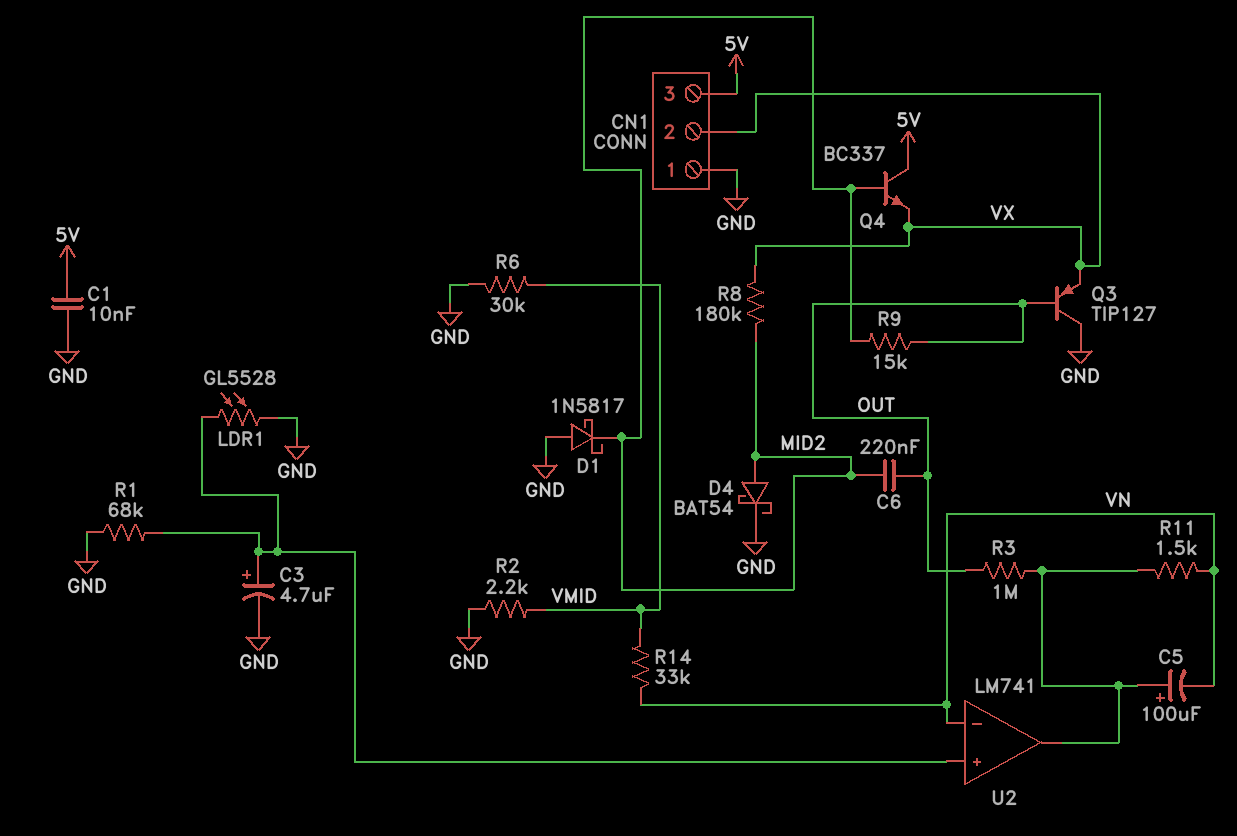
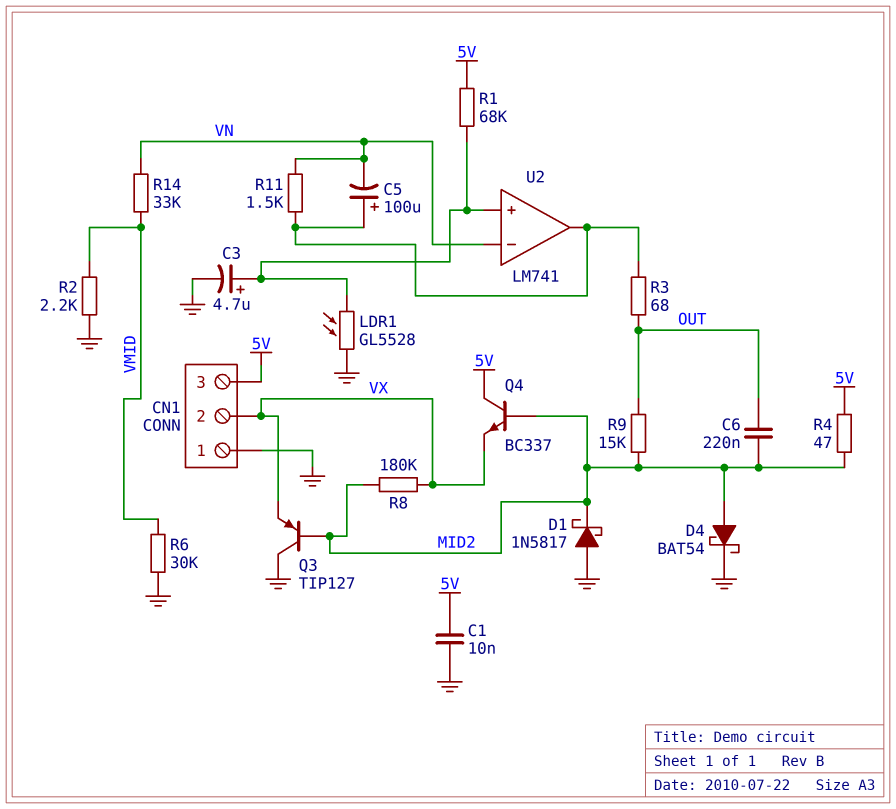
Q3: PNP TIP127 (B OUT, C GND, E VX) -> PNP TIP127 (B MID2, C GND, E VX)
R1: 68k (GND, U2/in+) -> 68k (5V, U2/in+)
R3: 1M (OUT, U2/out) -> 68 (OUT, U2/out)
R4: none -> 47 (5V, MID2)

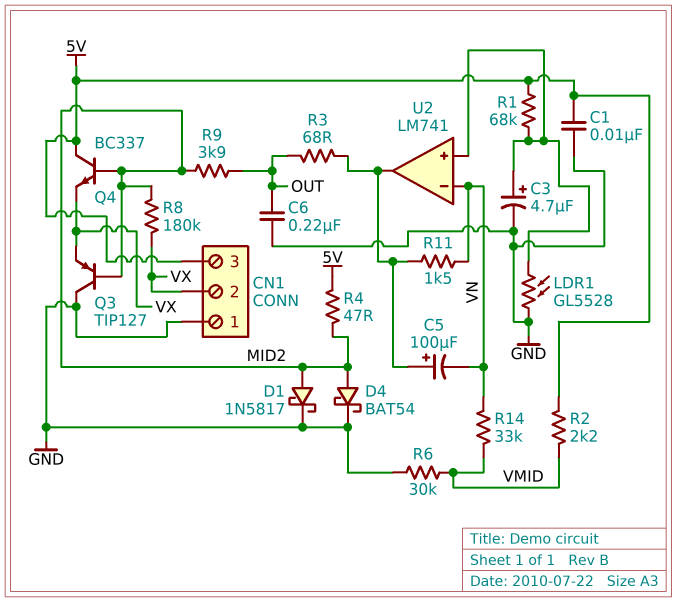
C6: 220nF (MID2, OUT) -> 220nF (GND, OUT)
D1: schottky 1N5817 (A GND, K MID2) -> schottky 1N5817 (A MID2, K GND)
R2: 2.2k (GND, VMID) -> 2.2k (5V, VMID)
R9: 15k (MID2, OUT) -> 3.9k (MID2, OUT)

